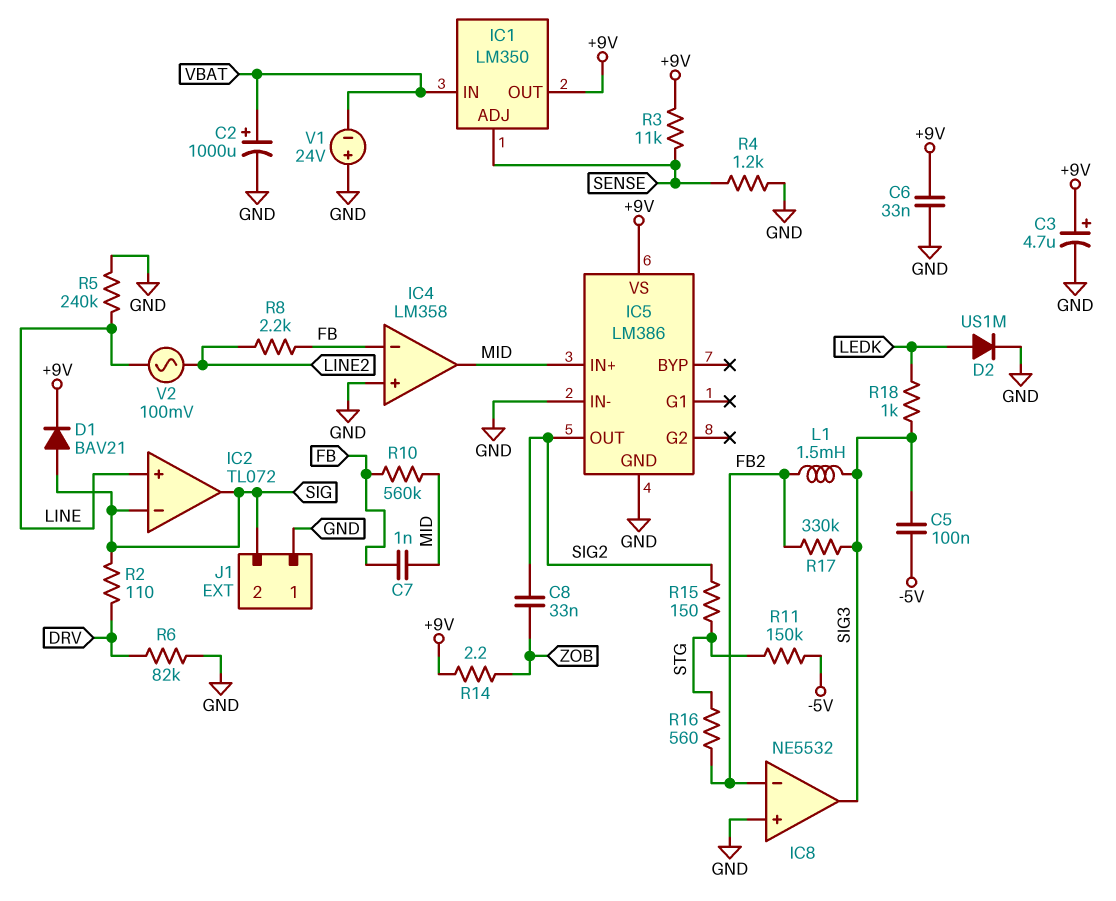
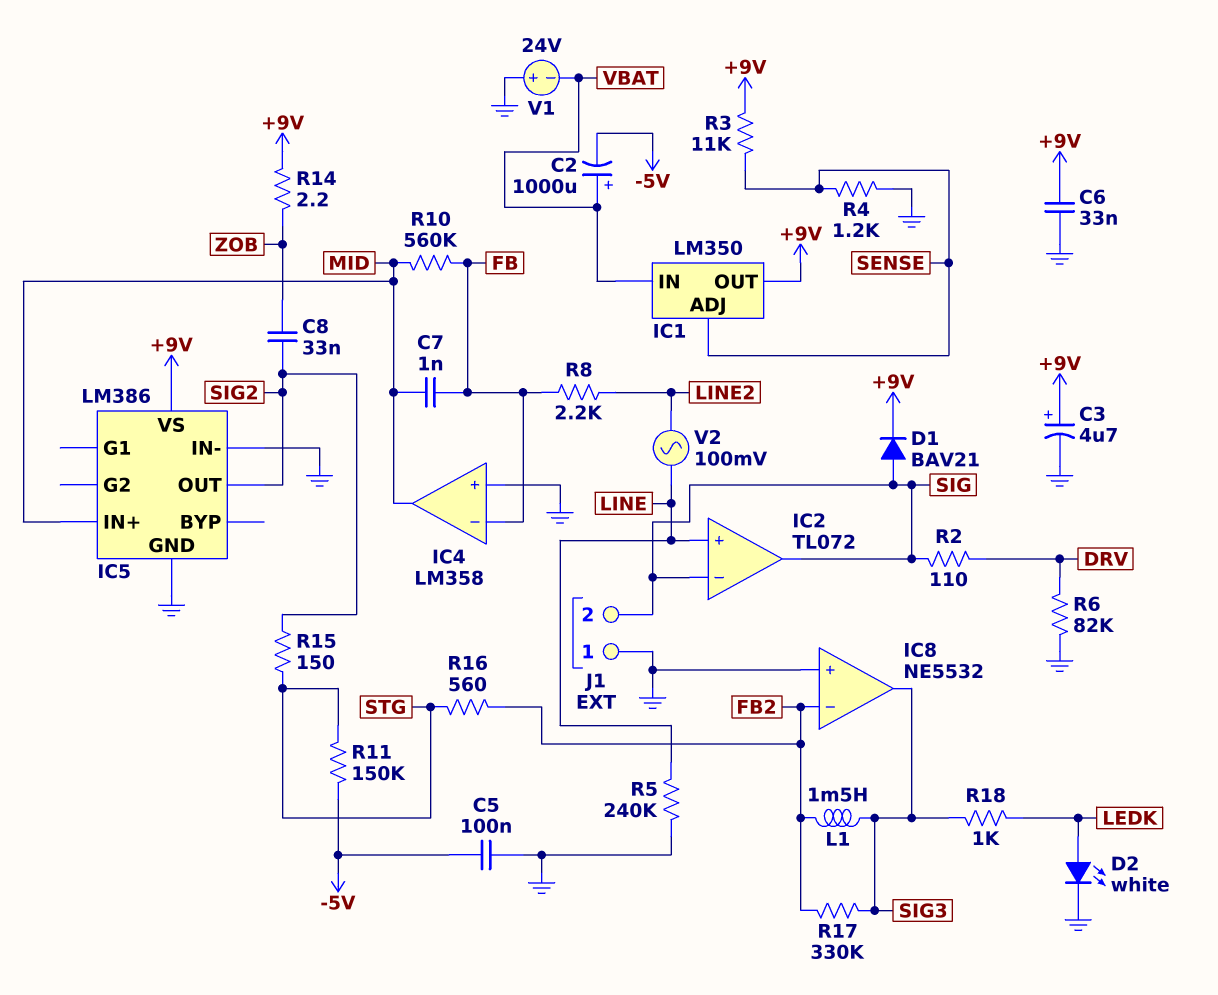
C2: 1000uF (plus VBAT, minus GND) -> 1000uF (plus VBAT, minus -5V)
C5: 100nF (-5V, SIG3) -> 100nF (-5V, GND)
D2: diode US1M (A LEDK, K GND) -> LED white (A LEDK, K GND)

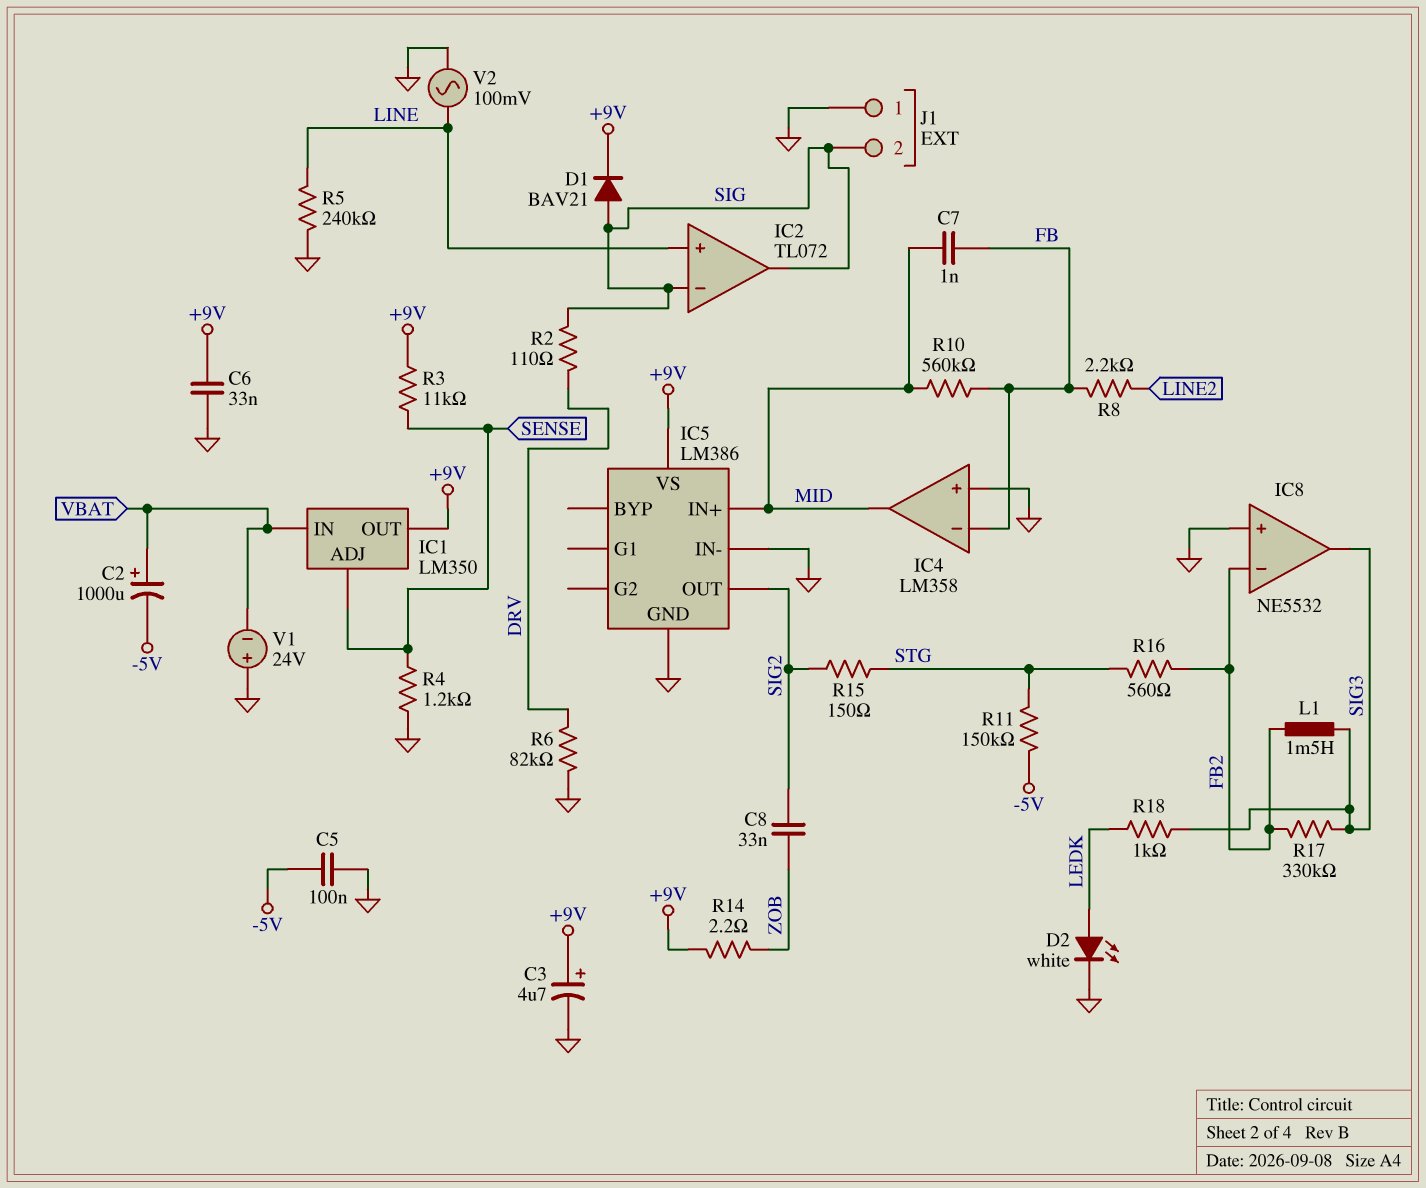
V2: AC 100mV (LINE, LINE2) -> AC 100mV (GND, LINE)

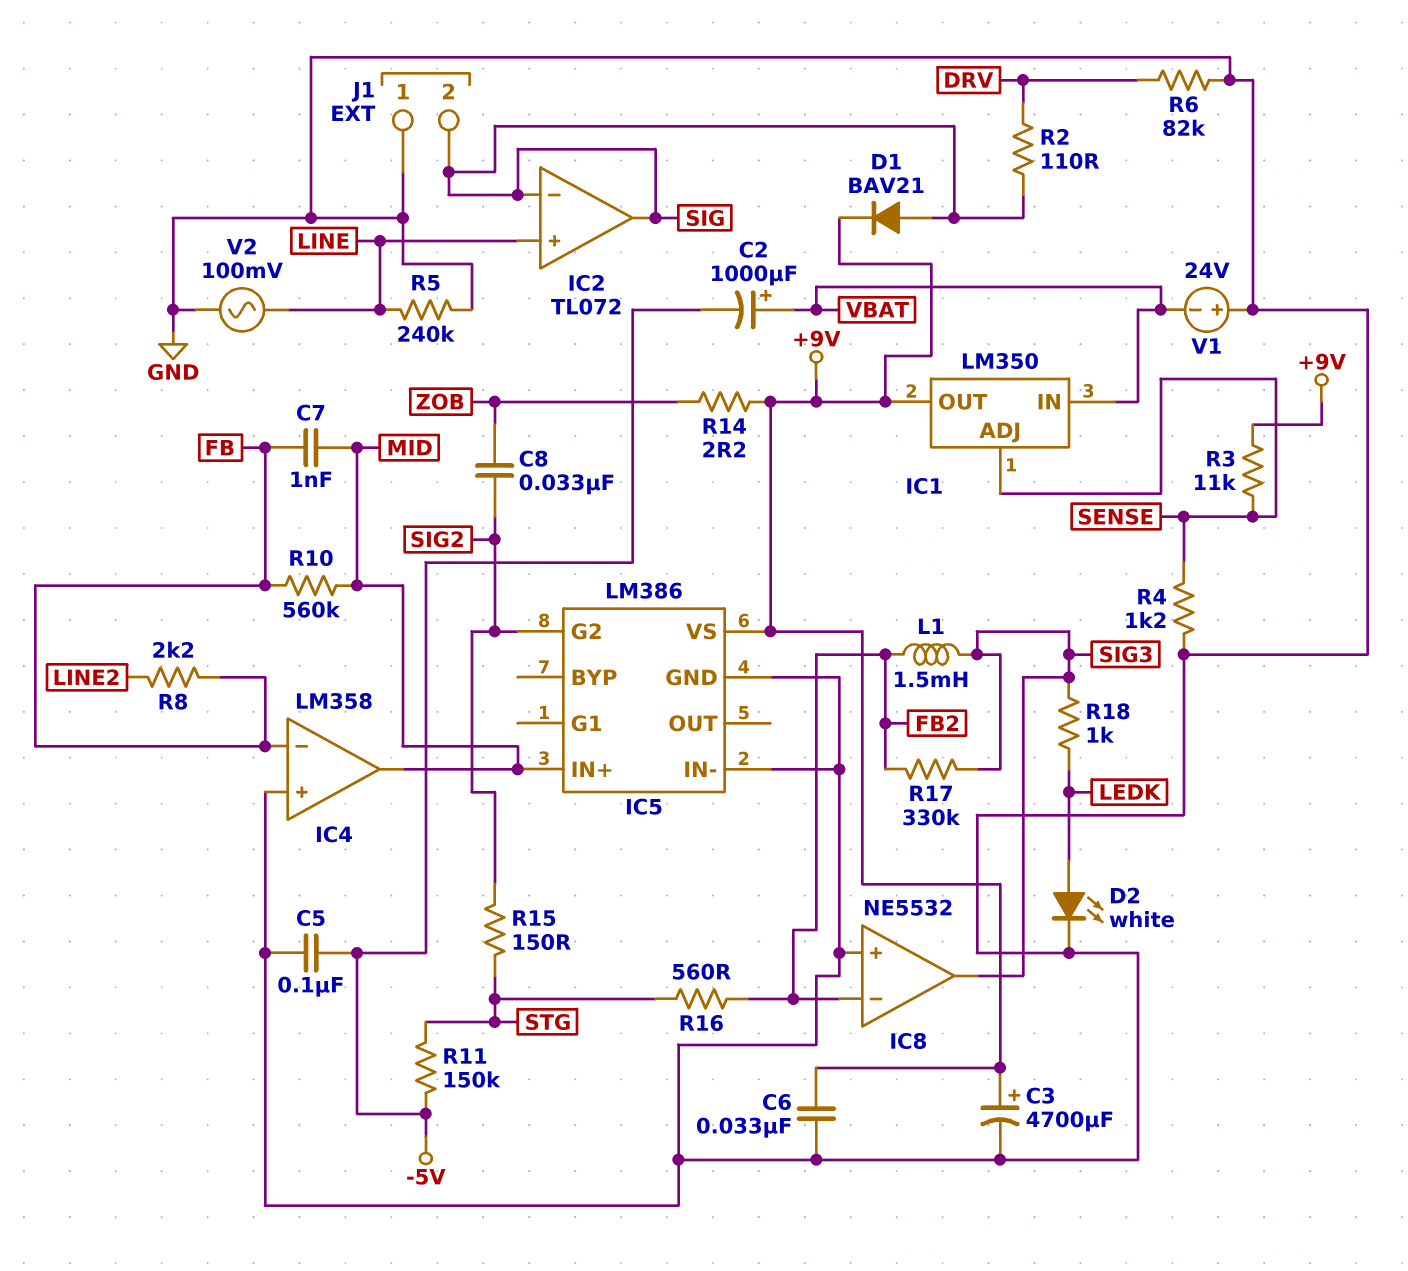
C3: 4.7uF (plus +9V, minus GND) -> 4700uF (plus +9V, minus GND)
IC5 pin G2: none -> SIG2
IC5 pin OUT: SIG2 -> none

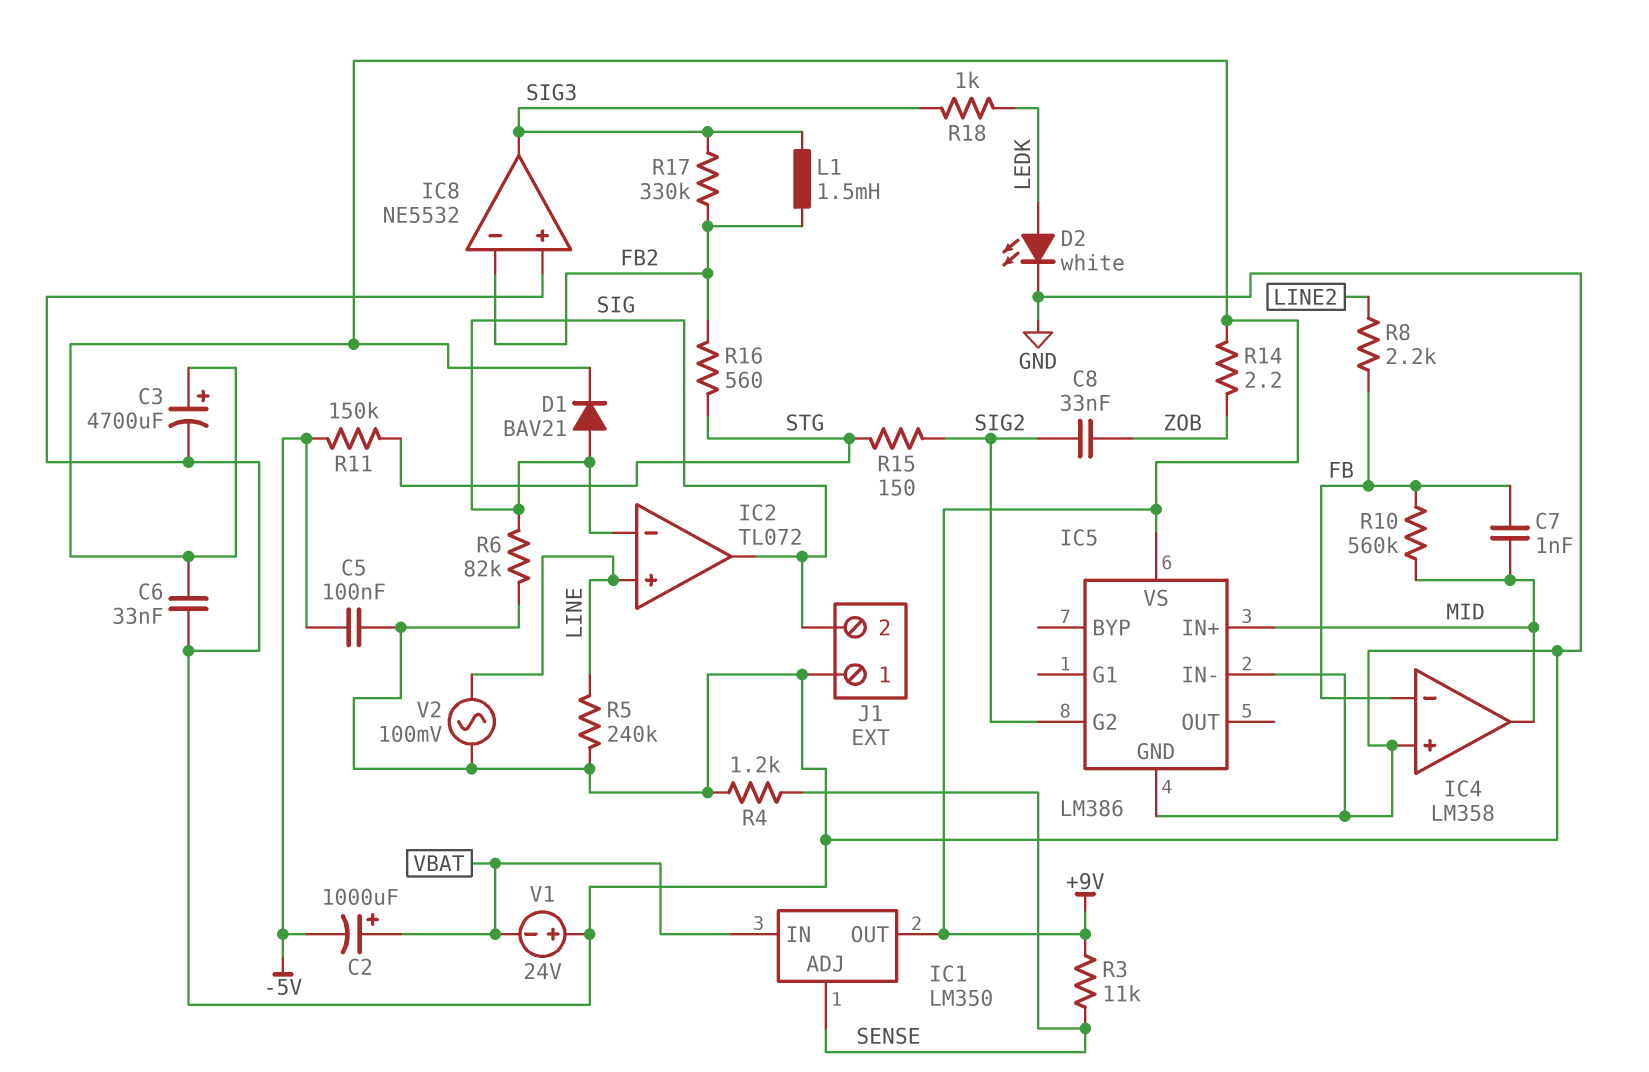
R2: 110 (DRV, SIG) -> none
R6: 82k (DRV, GND) -> 82k (GND, SIG)

